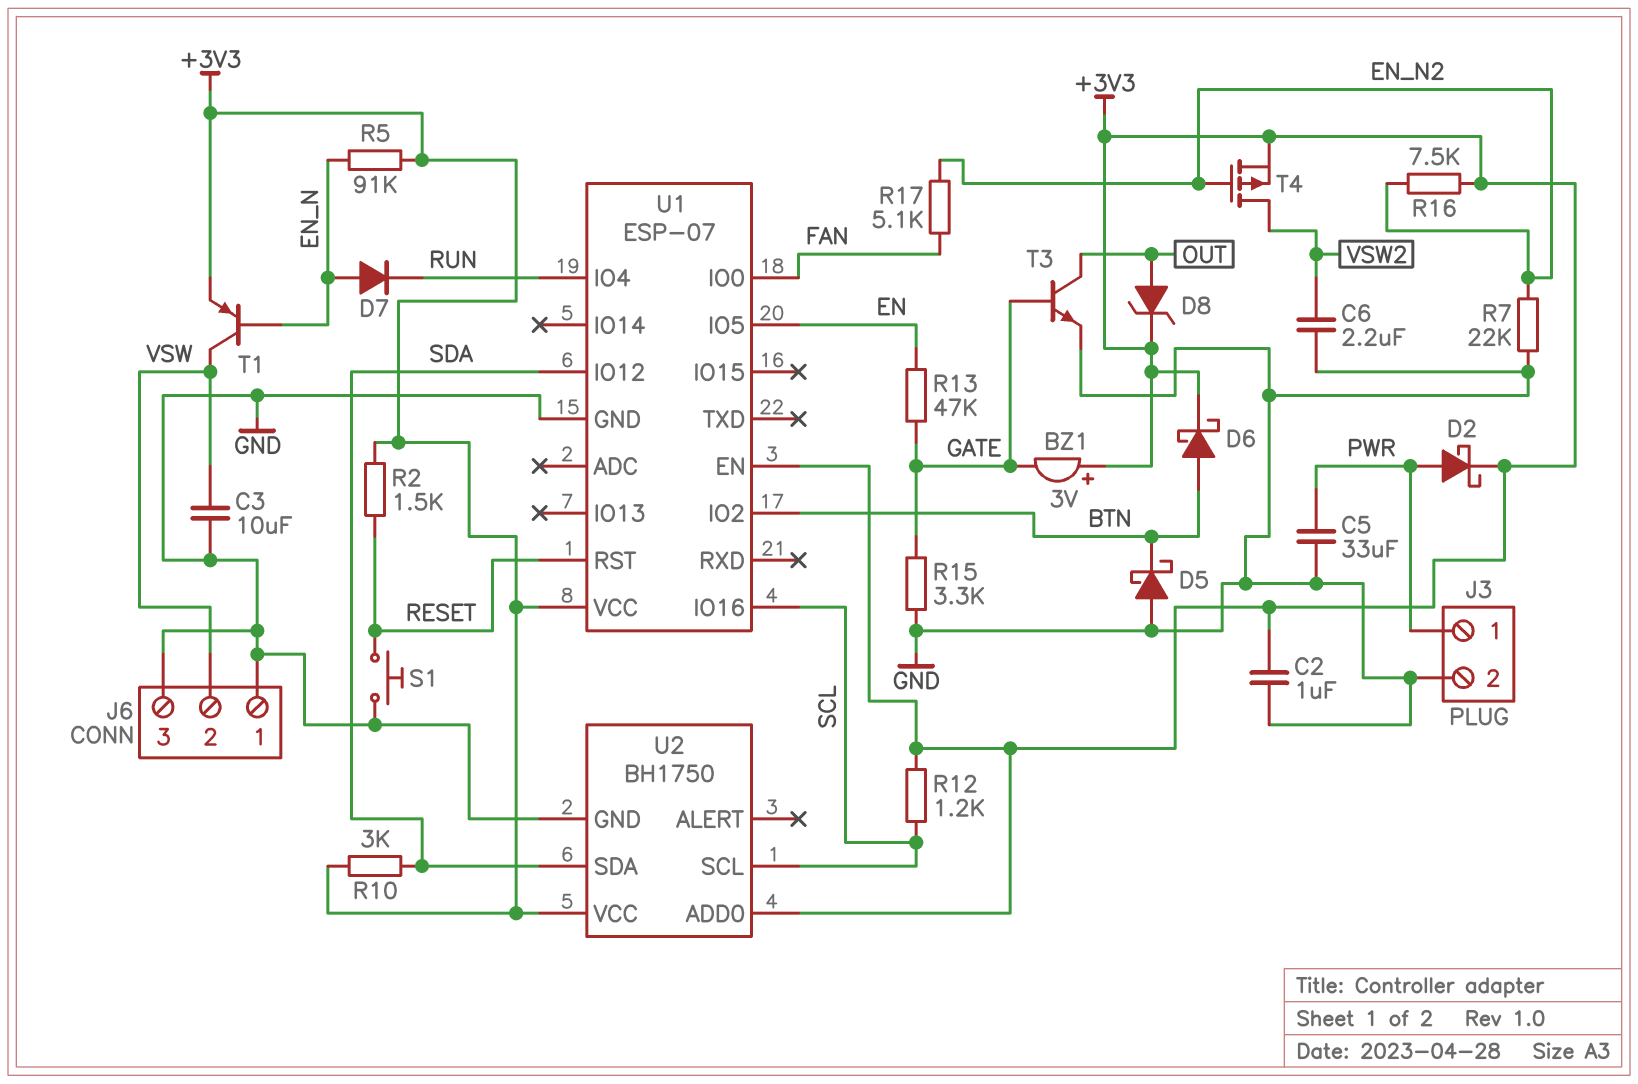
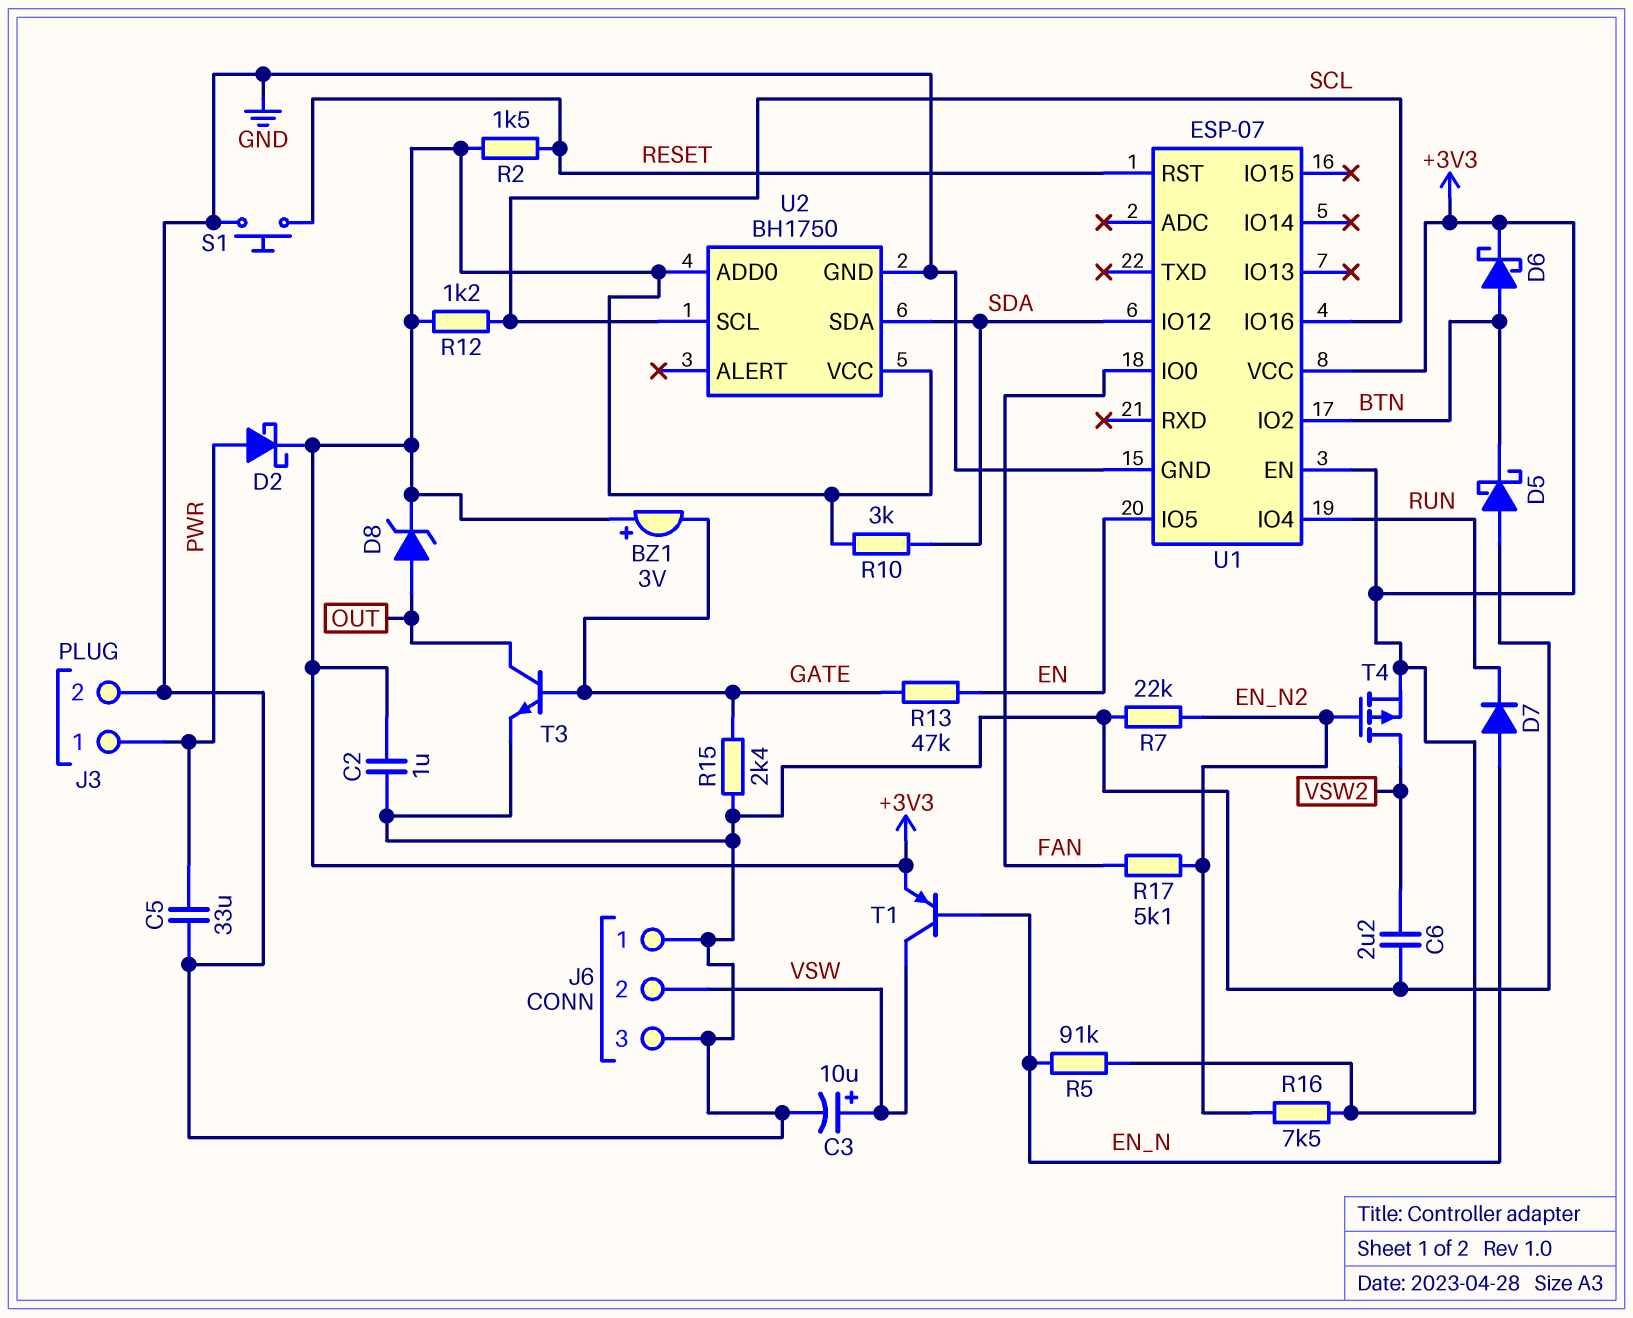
C3: 10uF (GND, VSW) -> 10uF (plus VSW, minus GND)
R15: 3.3k (GATE, GND) -> 2.4k (GATE, GND)

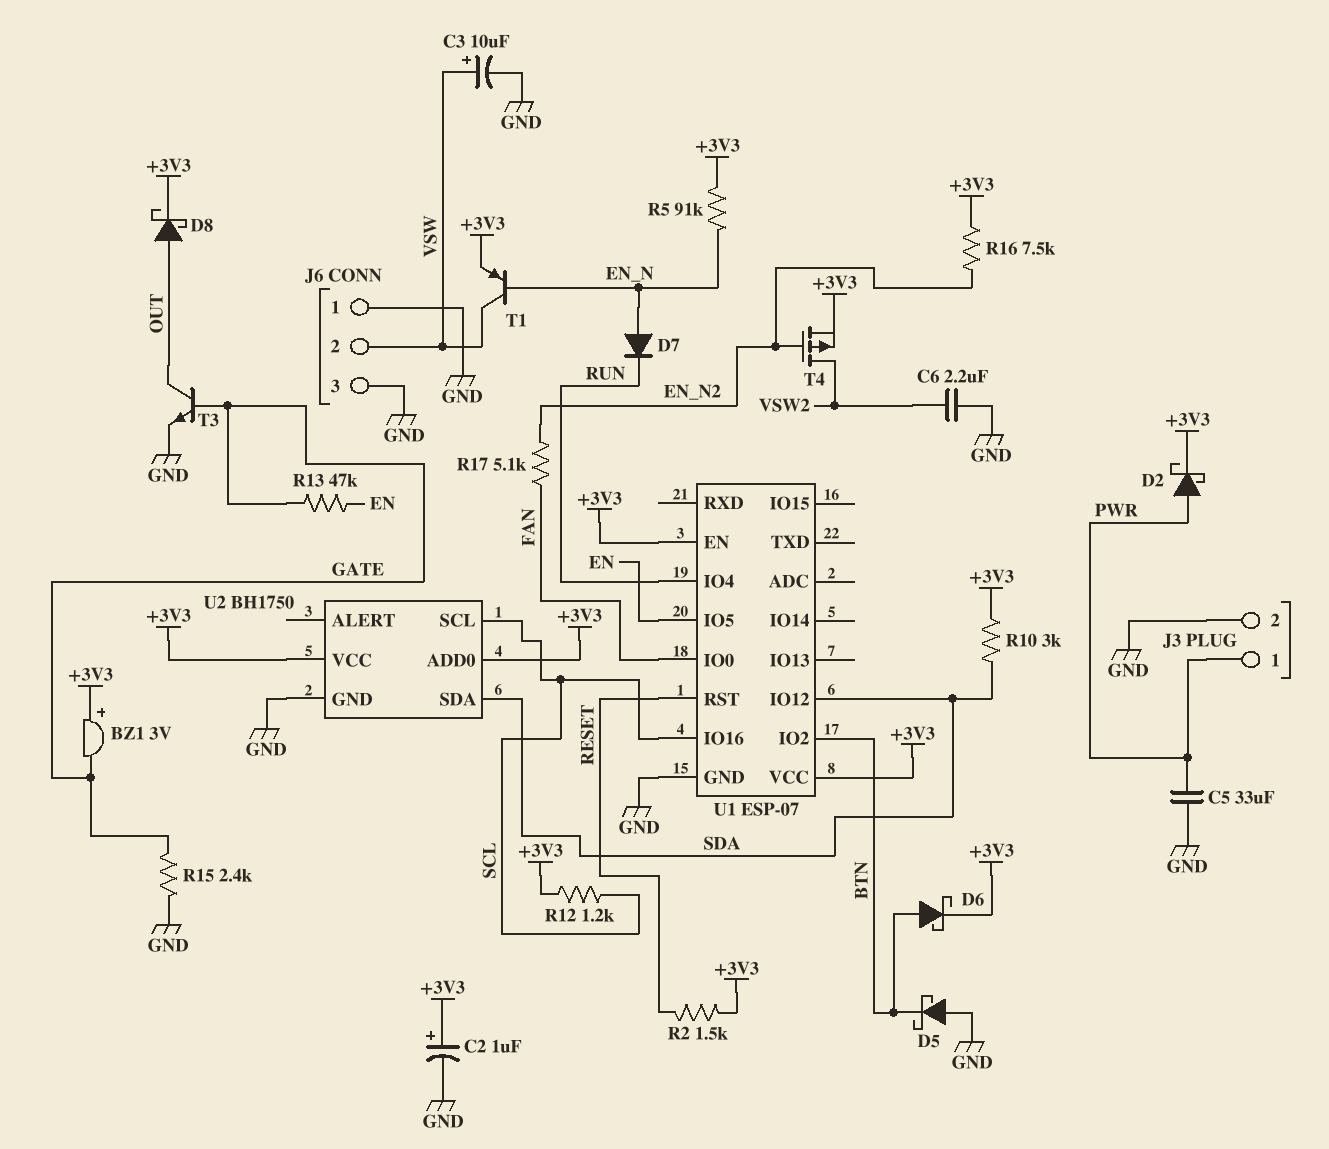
C2: 1uF (+3V3, GND) -> 1uF (plus +3V3, minus GND)
D8: zener (A OUT, K +3V3) -> schottky (A OUT, K +3V3)
R7: 22k (EN_N2, GND) -> none
S1: button (GND, RESET) -> none

